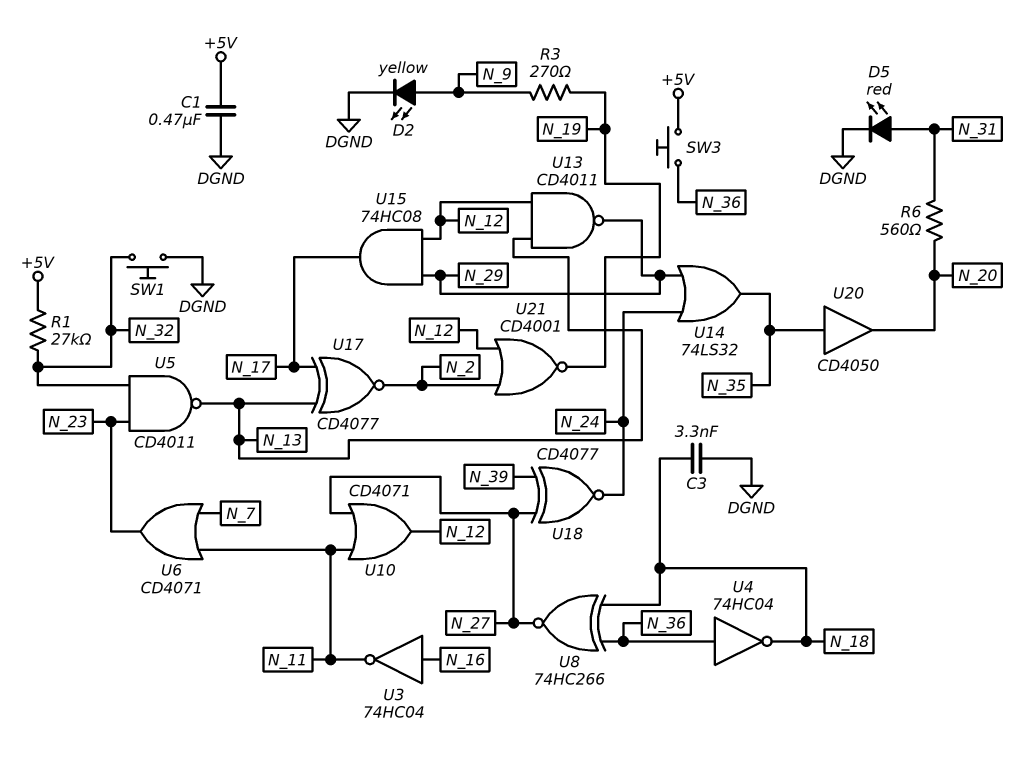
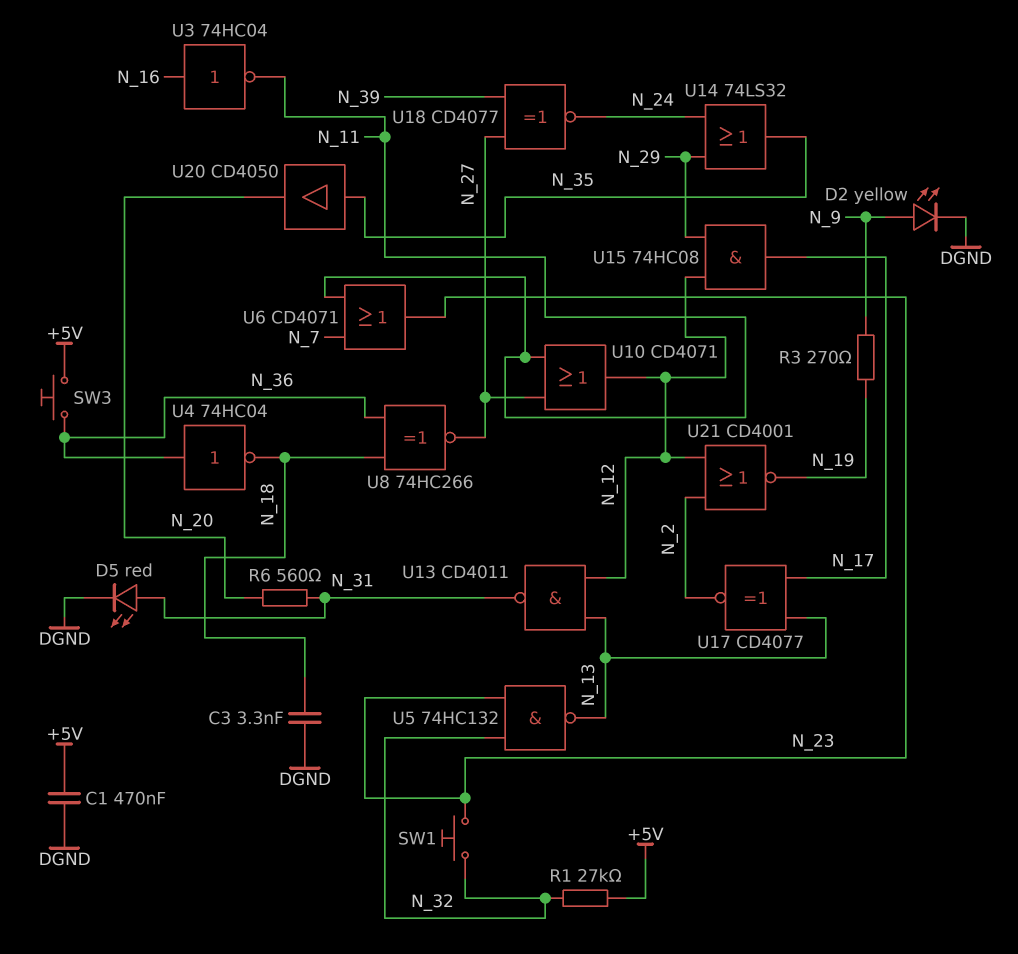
SW1: button (DGND, N_32) -> button (N_23, N_32)
U5: NAND CD4011 (in N_23, in N_32, out N_13) -> NAND 74HC132 (in N_23, in N_32, out N_13)
U13: NAND CD4011 (in N_12, in N_13, out N_29) -> NAND CD4011 (in N_12, in N_13, out N_31)

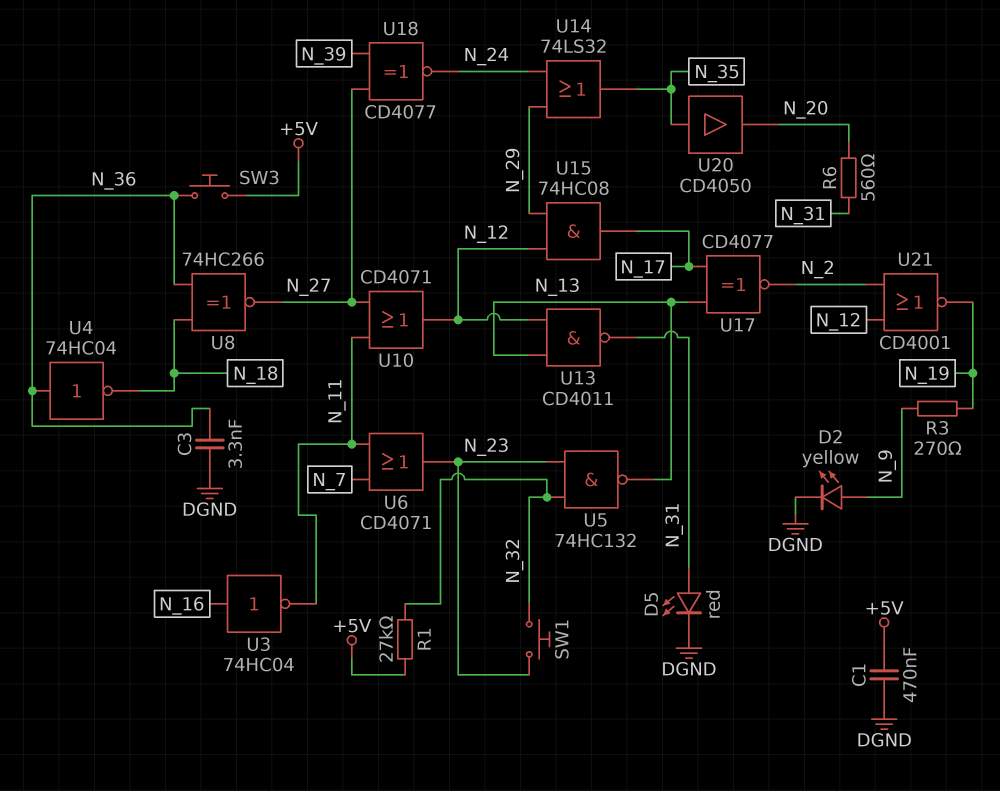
C3: 3.3nF (DGND, N_18) -> 3.3nF (DGND, N_36)

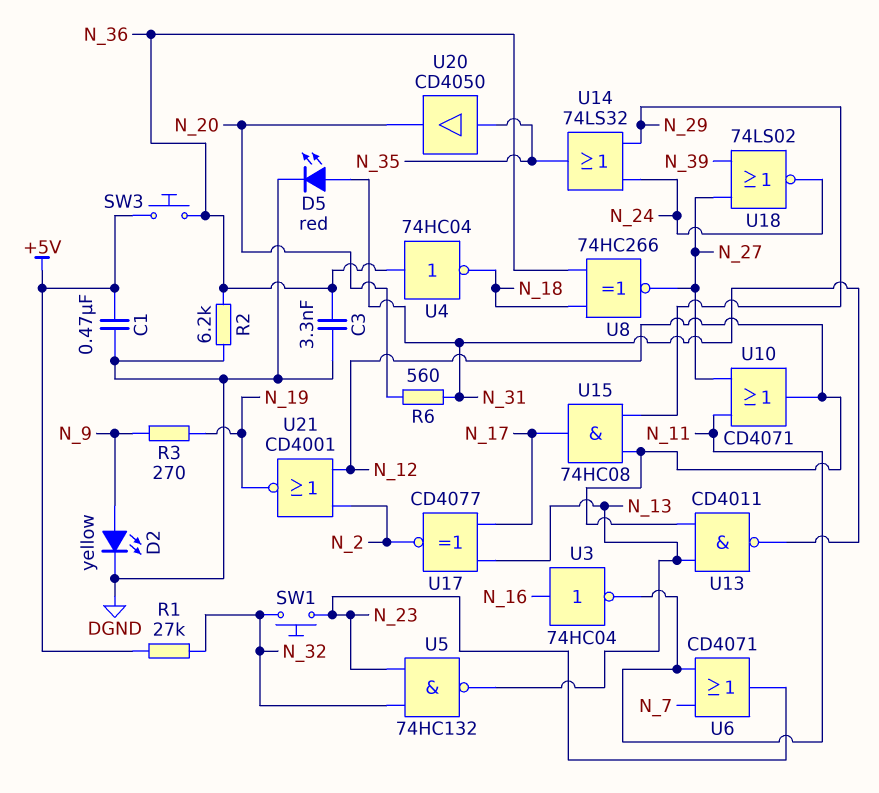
R2: none -> 6.2k (DGND, N_36)
U18: XNOR CD4077 (in N_27, in N_39, out N_24) -> NOR 74LS02 (in N_27, in N_39, out N_24)

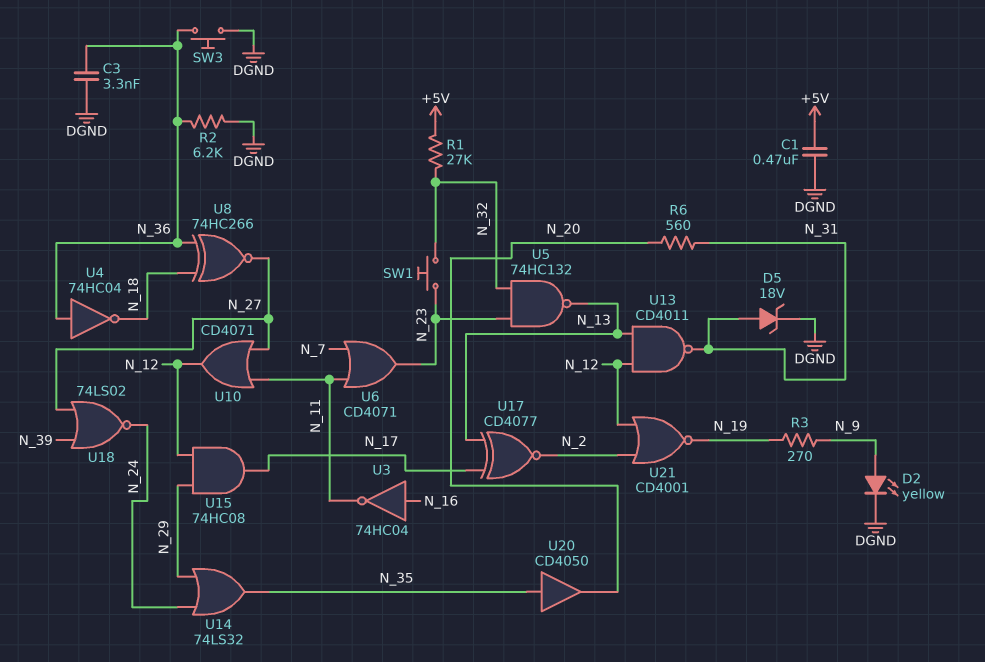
D5: LED red (A N_31, K DGND) -> zener 18V (A N_31, K DGND)
SW3: button (+5V, N_36) -> button (DGND, N_36)

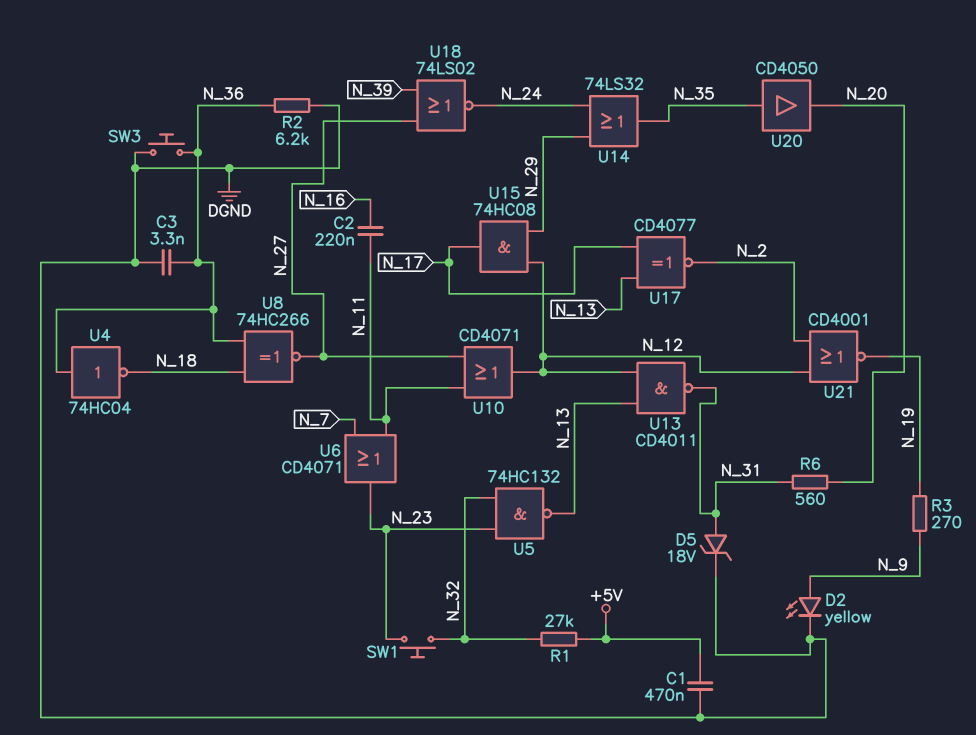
C2: none -> 220nF (N_11, N_16)
U3: NOT 74HC04 (in N_16, out N_11) -> none

